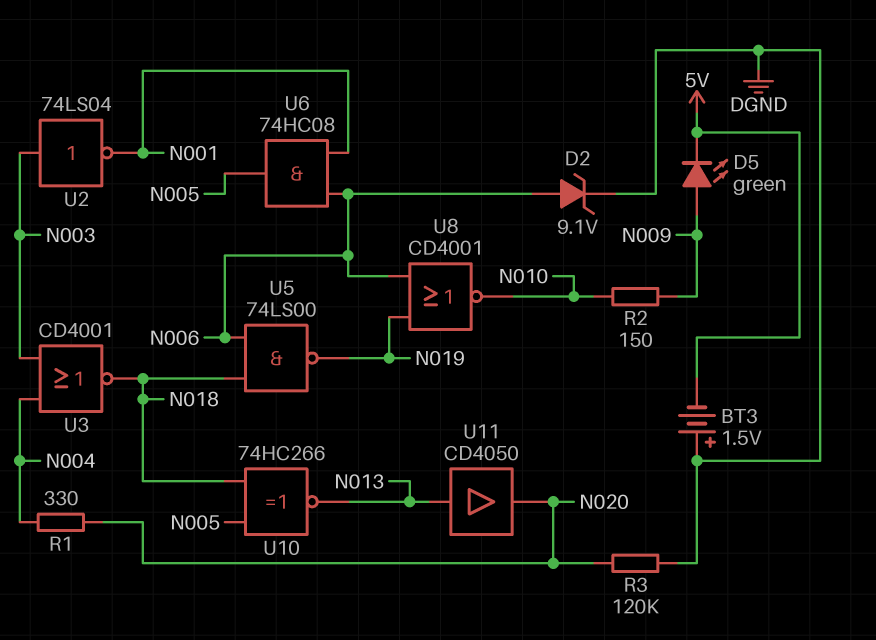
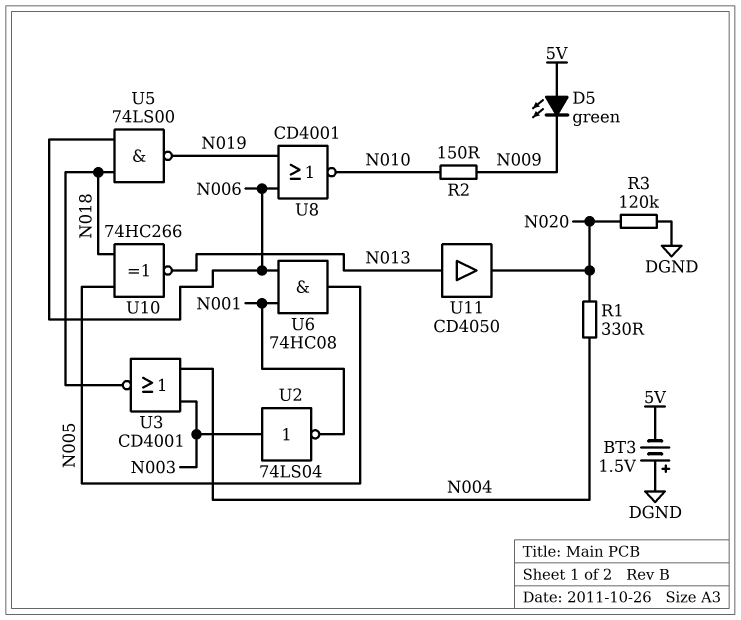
D2: zener 9.1V (A N006, K DGND) -> none
D5: LED green (A N009, K 5V) -> LED green (A 5V, K N009)

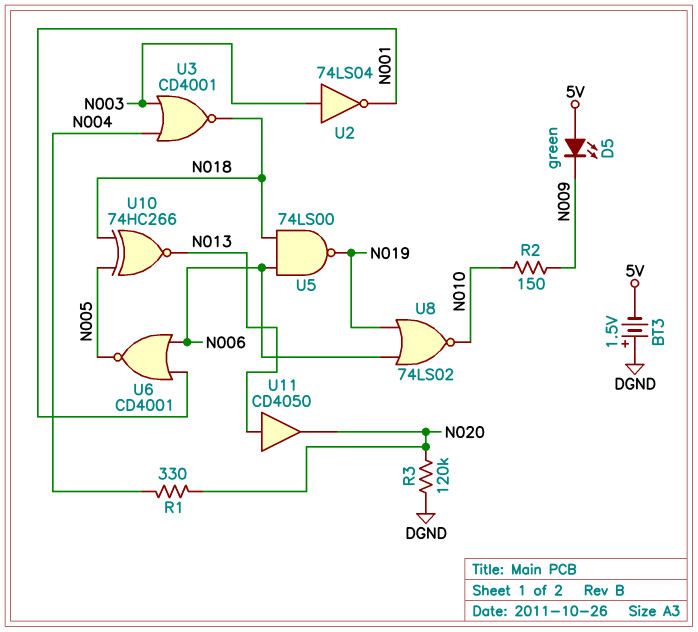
U6: AND 74HC08 (in N001, in N006, out N005) -> NOR CD4001 (in N001, in N006, out N005)
U8: NOR CD4001 (in N006, in N019, out N010) -> NOR 74LS02 (in N006, in N019, out N010)

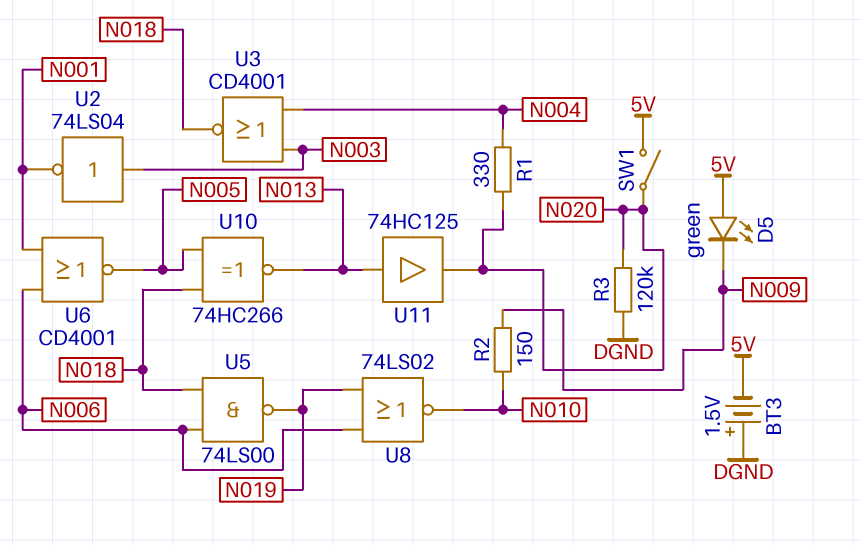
SW1: none -> switch (5V, N020)
U11: buffer CD4050 (in N013, out N020) -> buffer 74HC125 (in N013, out N020)

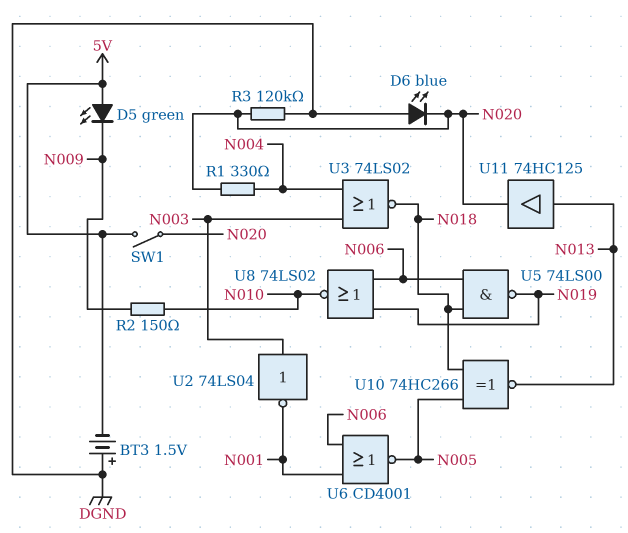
D6: none -> LED blue (A DGND, K N020)
U3: NOR CD4001 (in N003, in N004, out N018) -> NOR 74LS02 (in N003, in N004, out N018)

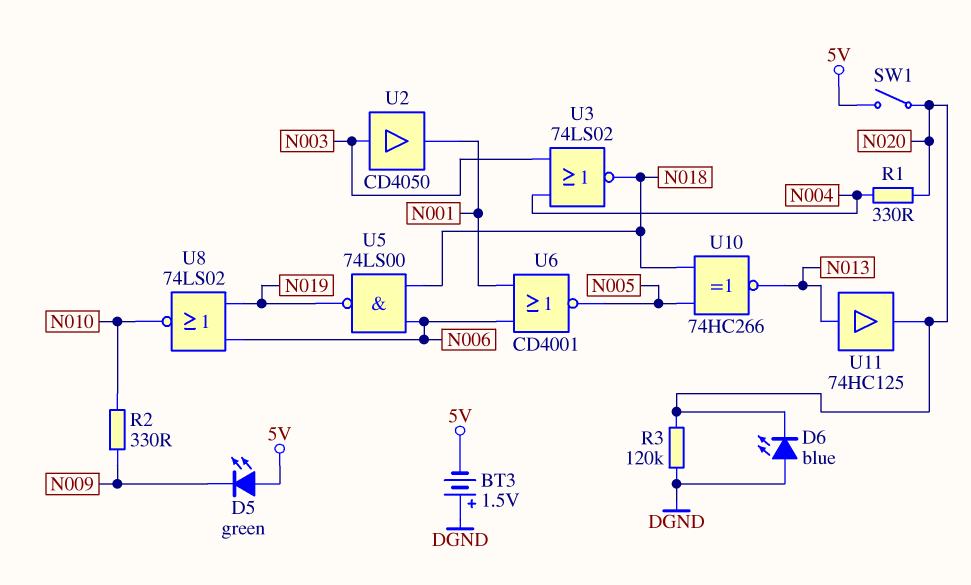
R2: 150 (N009, N010) -> 330 (N009, N010)
U2: NOT 74LS04 (in N003, out N001) -> buffer CD4050 (in N003, out N001)

